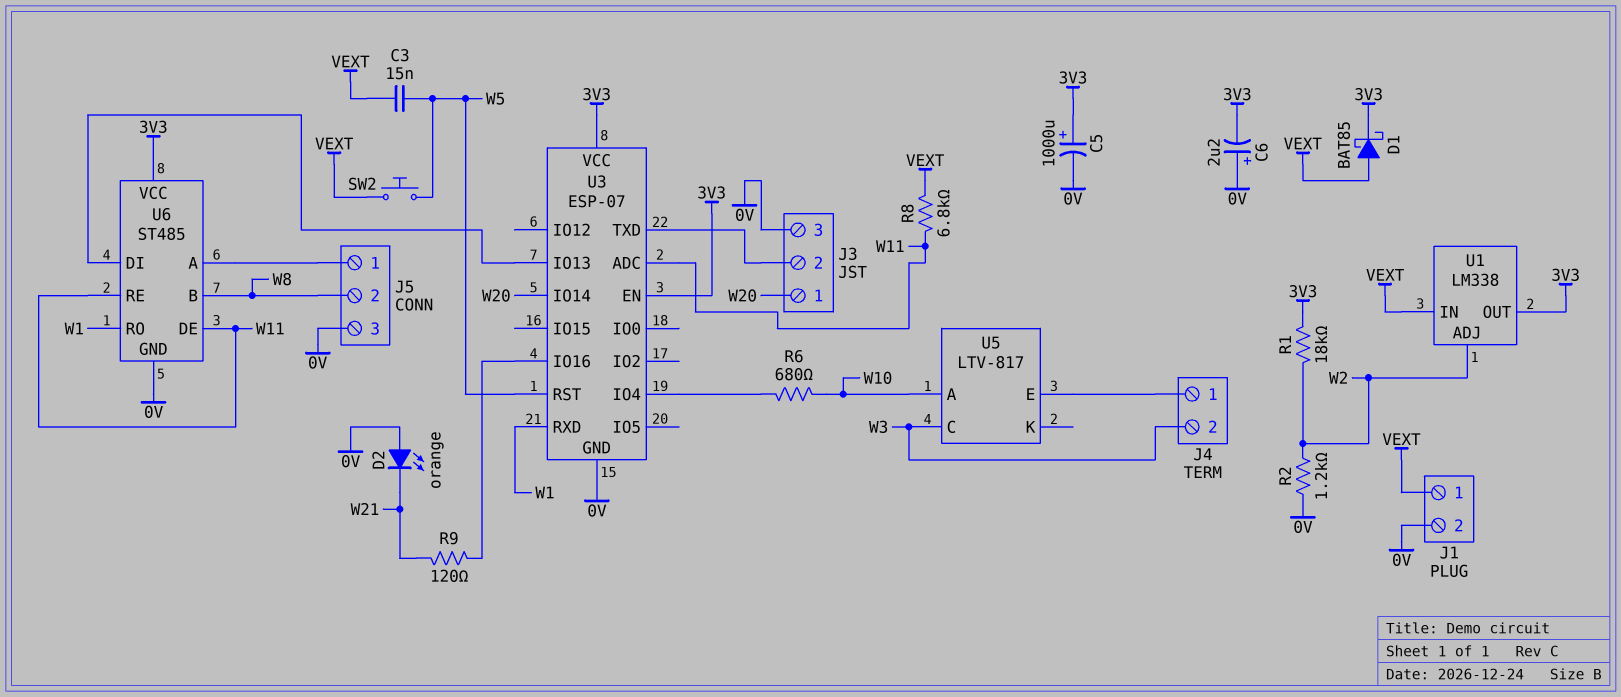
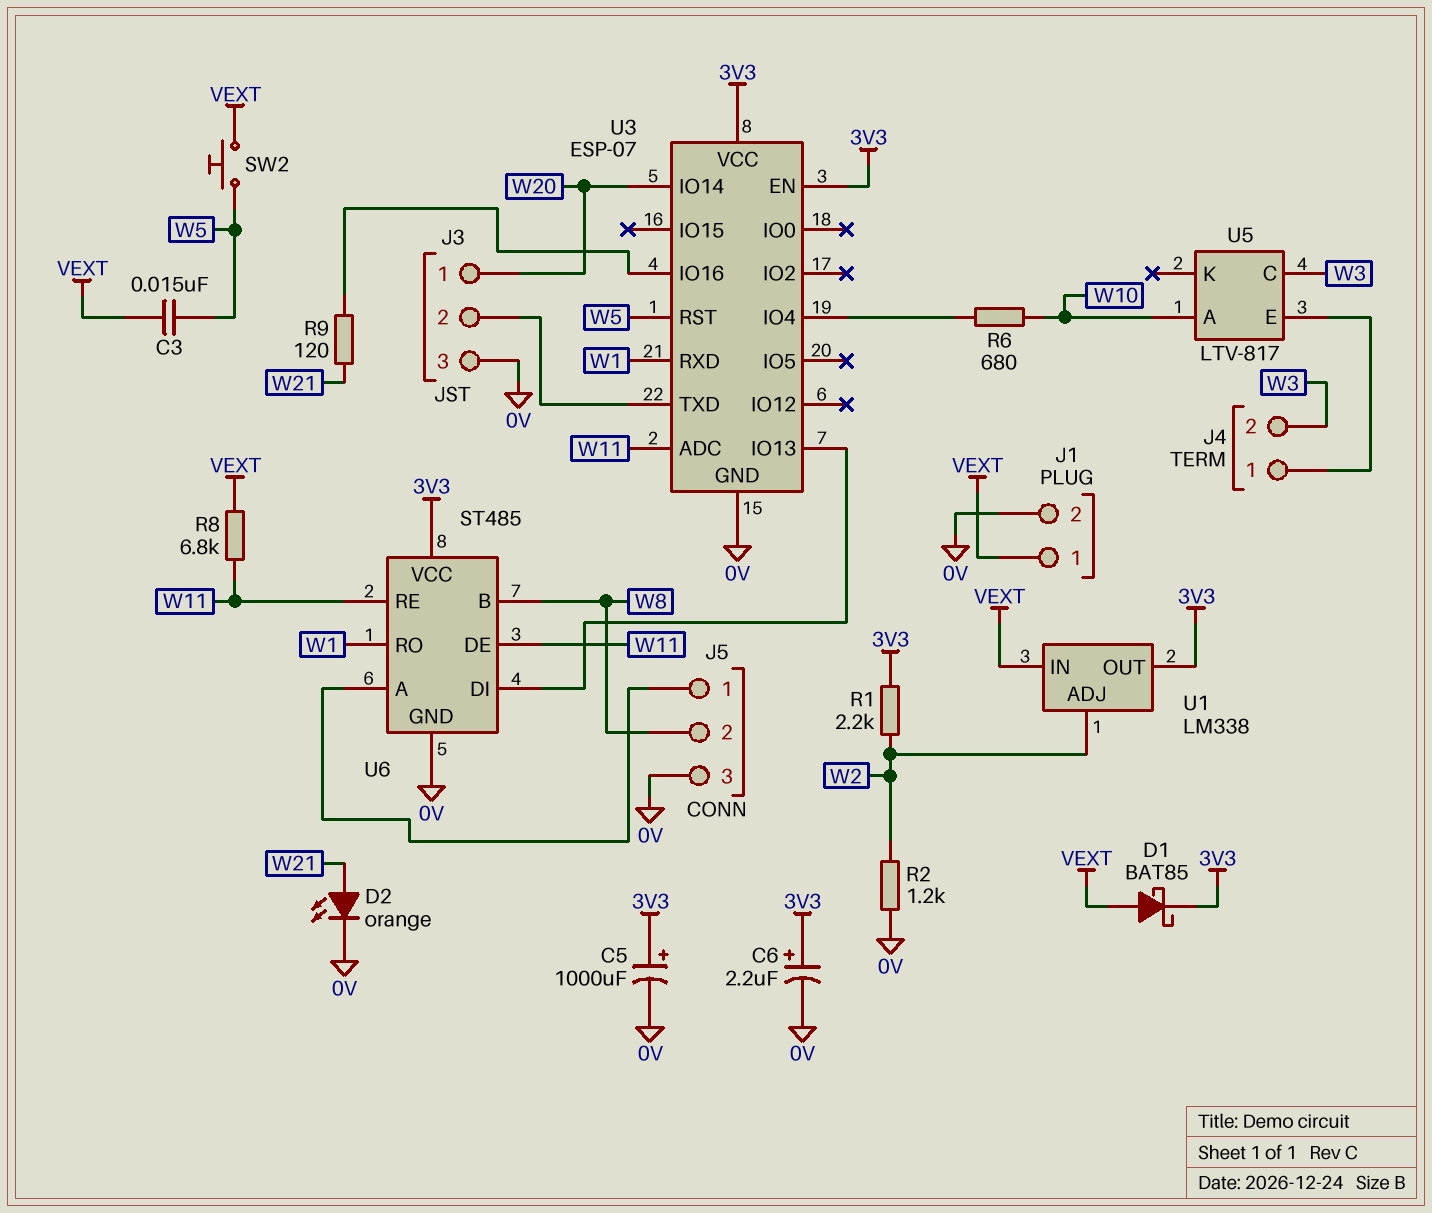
C6: 2.2uF (plus 0V, minus 3V3) -> 2.2uF (plus 3V3, minus 0V)
D2: LED orange (A 0V, K W21) -> LED orange (A W21, K 0V)
R1: 18k (3V3, W2) -> 2.2k (3V3, W2)

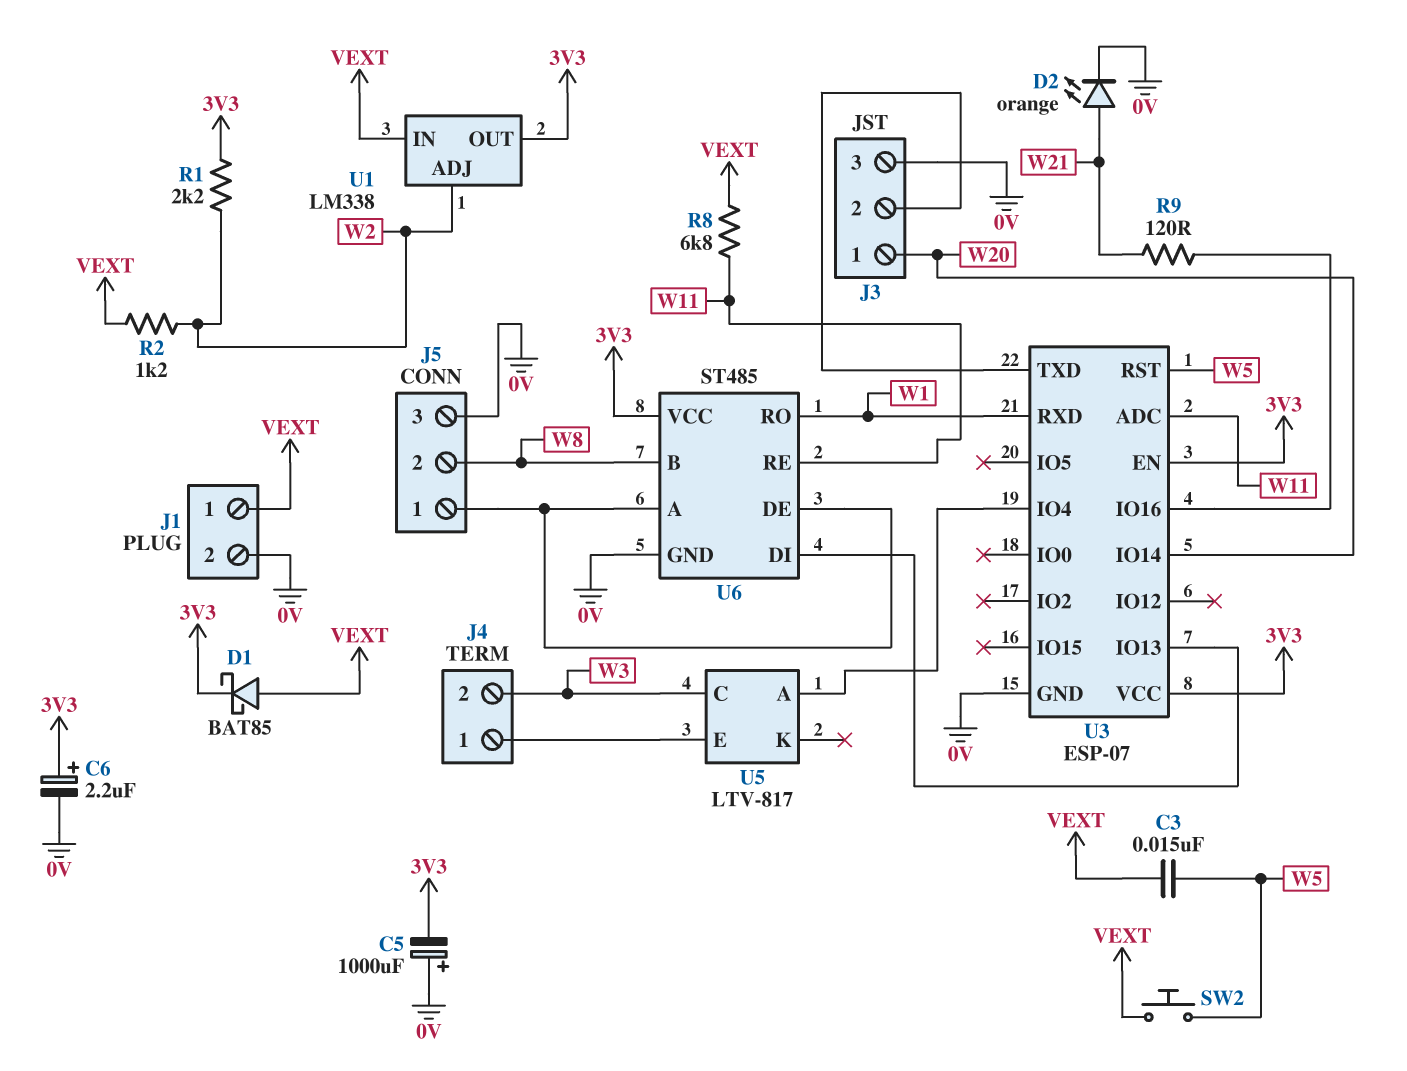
C5: 1000uF (plus 3V3, minus 0V) -> 1000uF (plus 0V, minus 3V3)
R2: 1.2k (0V, W2) -> 1.2k (VEXT, W2)
R6: 680 (U3/IO4, W10) -> none
U5 pin A: W10 -> U3/IO4
U6 pin DE: W11 -> J5/1

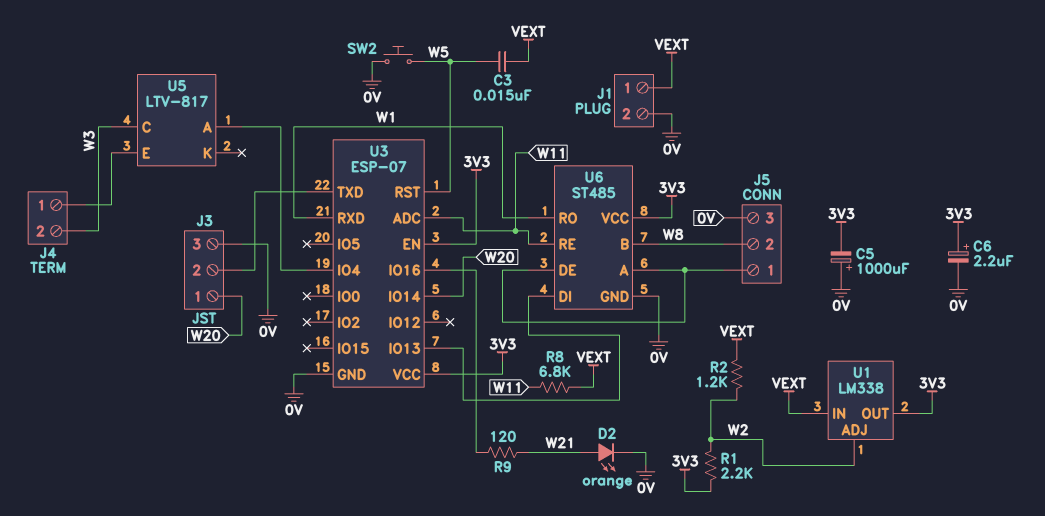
D1: schottky BAT85 (A VEXT, K 3V3) -> none
SW2: button (VEXT, W5) -> button (0V, W5)

